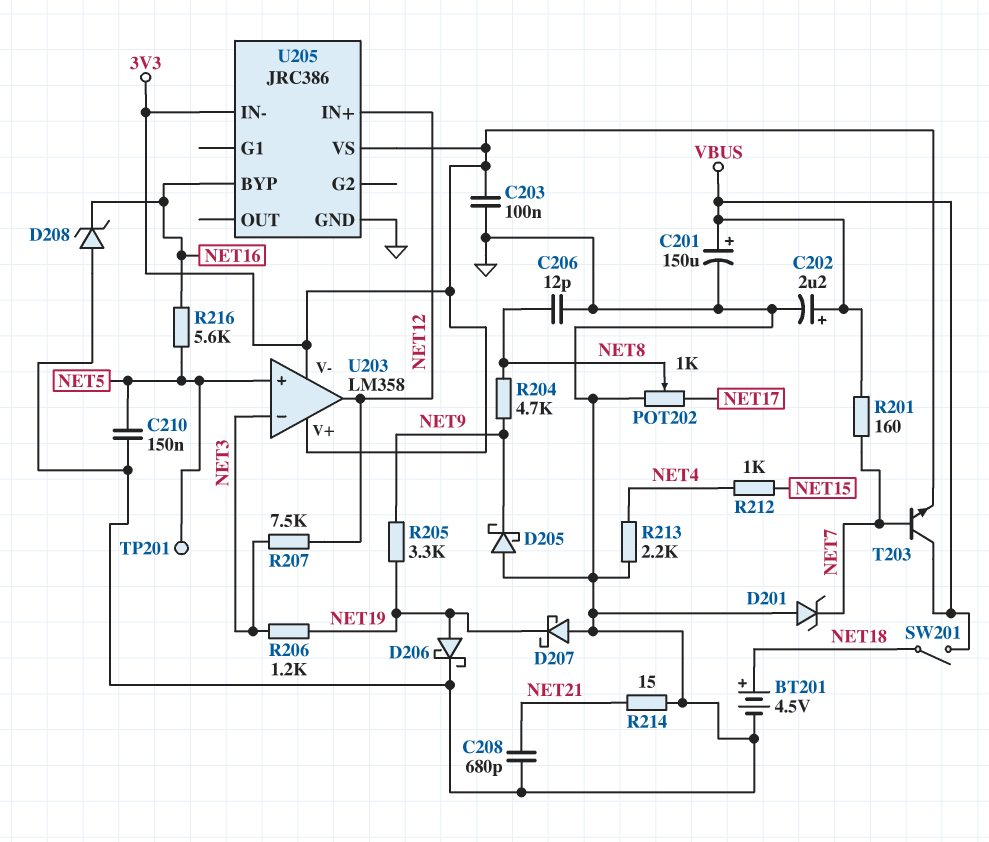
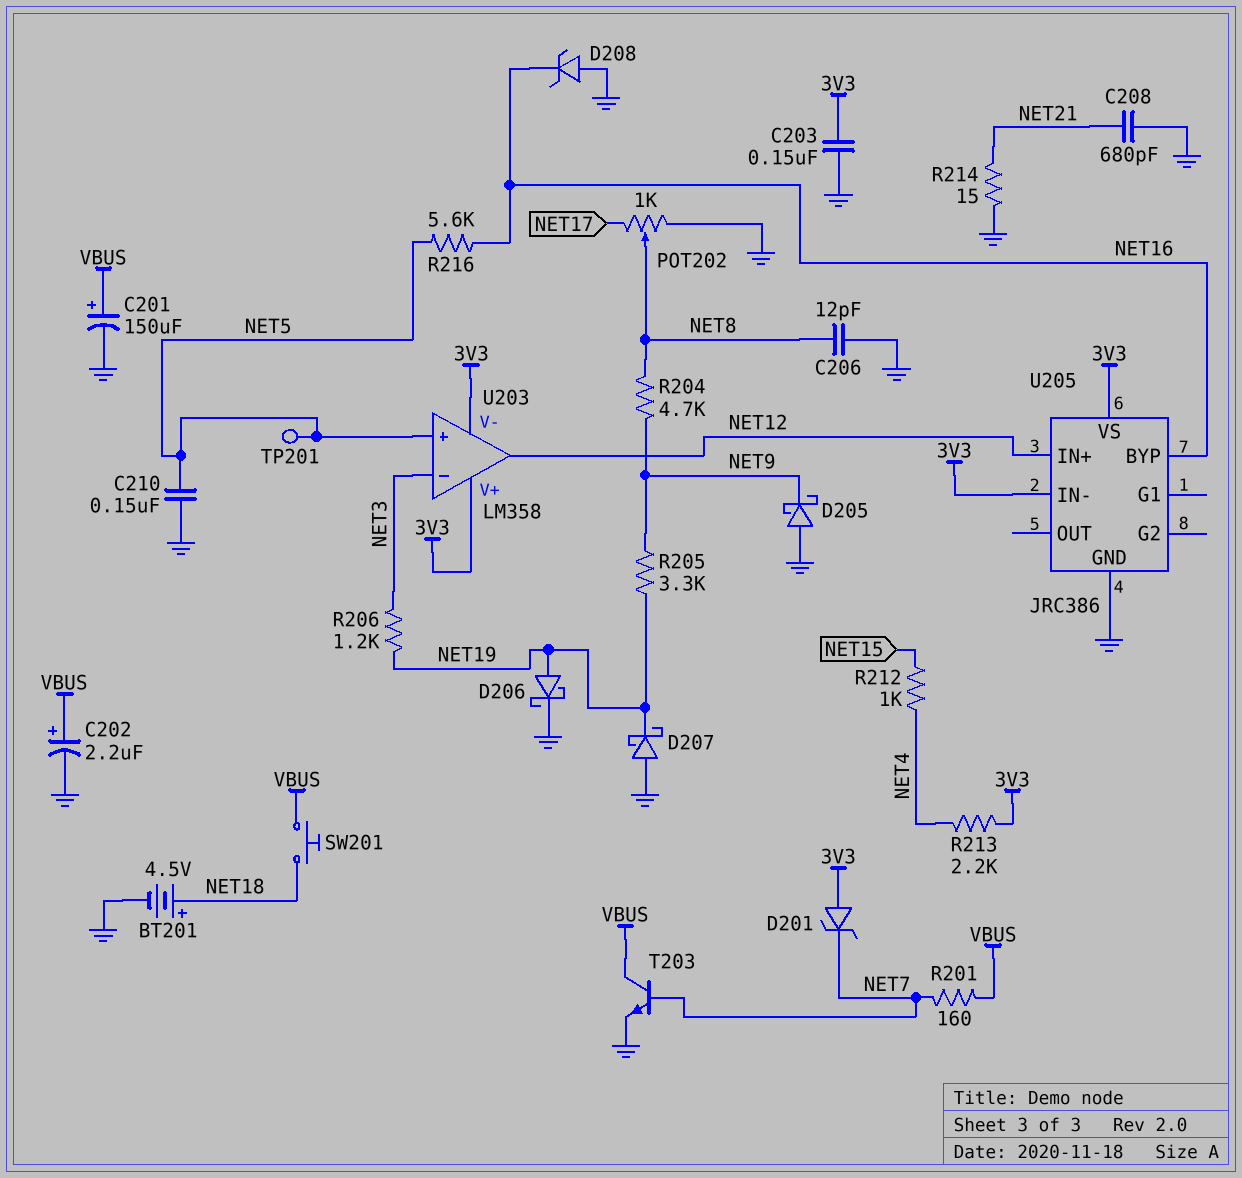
C203: 100nF (3V3, GND) -> 150nF (3V3, GND)
D201: zener (A GND, K NET7) -> zener (A 3V3, K NET7)
R207: 7.5k (NET3, NET12) -> none
R213: 2.2k (GND, NET4) -> 2.2k (3V3, NET4)
SW201: switch (NET18, VBUS) -> button (NET18, VBUS)
T203: NPN (B NET7, C VBUS, E 3V3) -> NPN (B NET7, C VBUS, E GND)

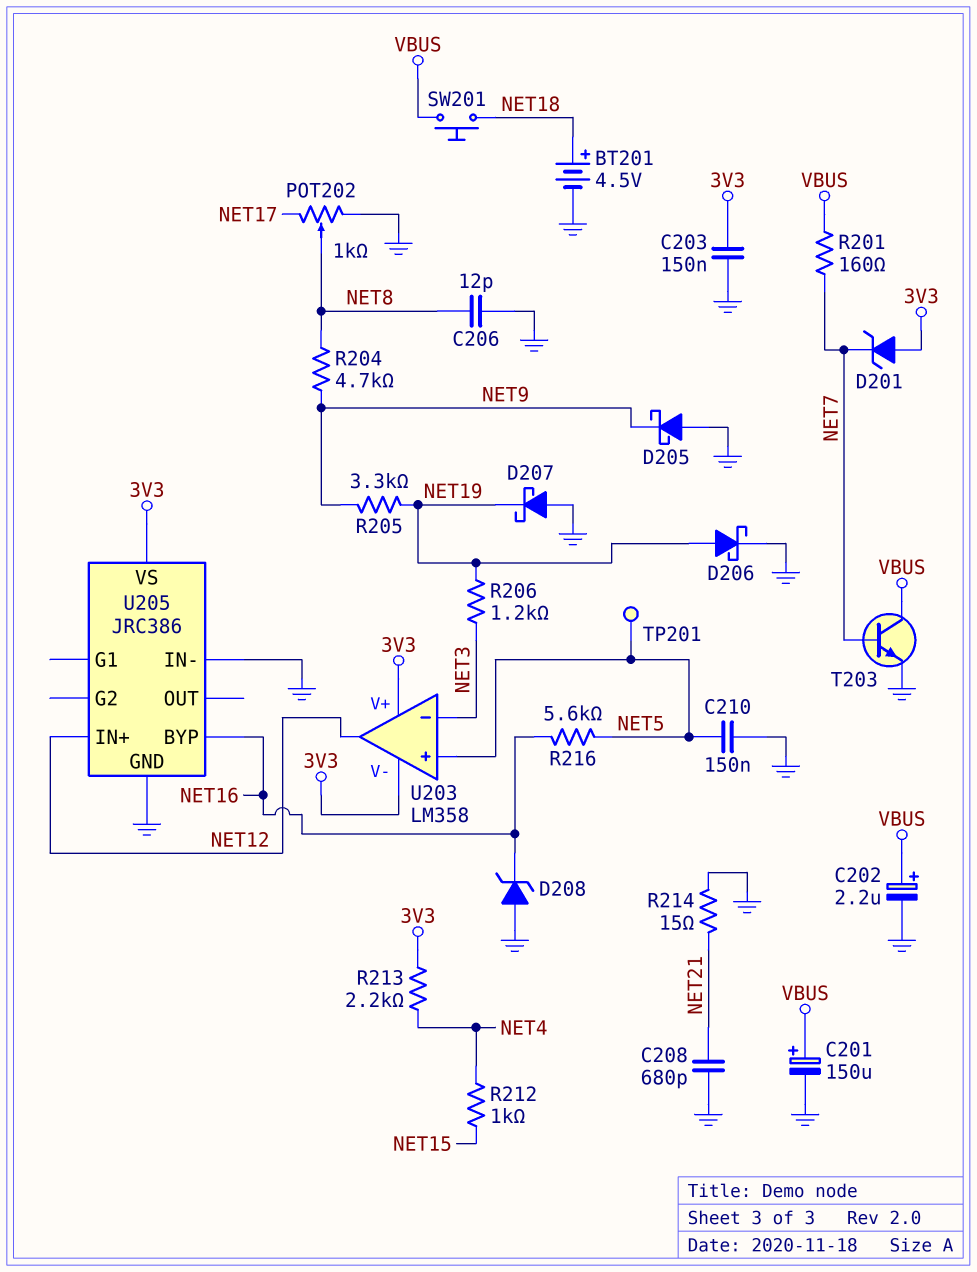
U205 pin IN-: 3V3 -> GND

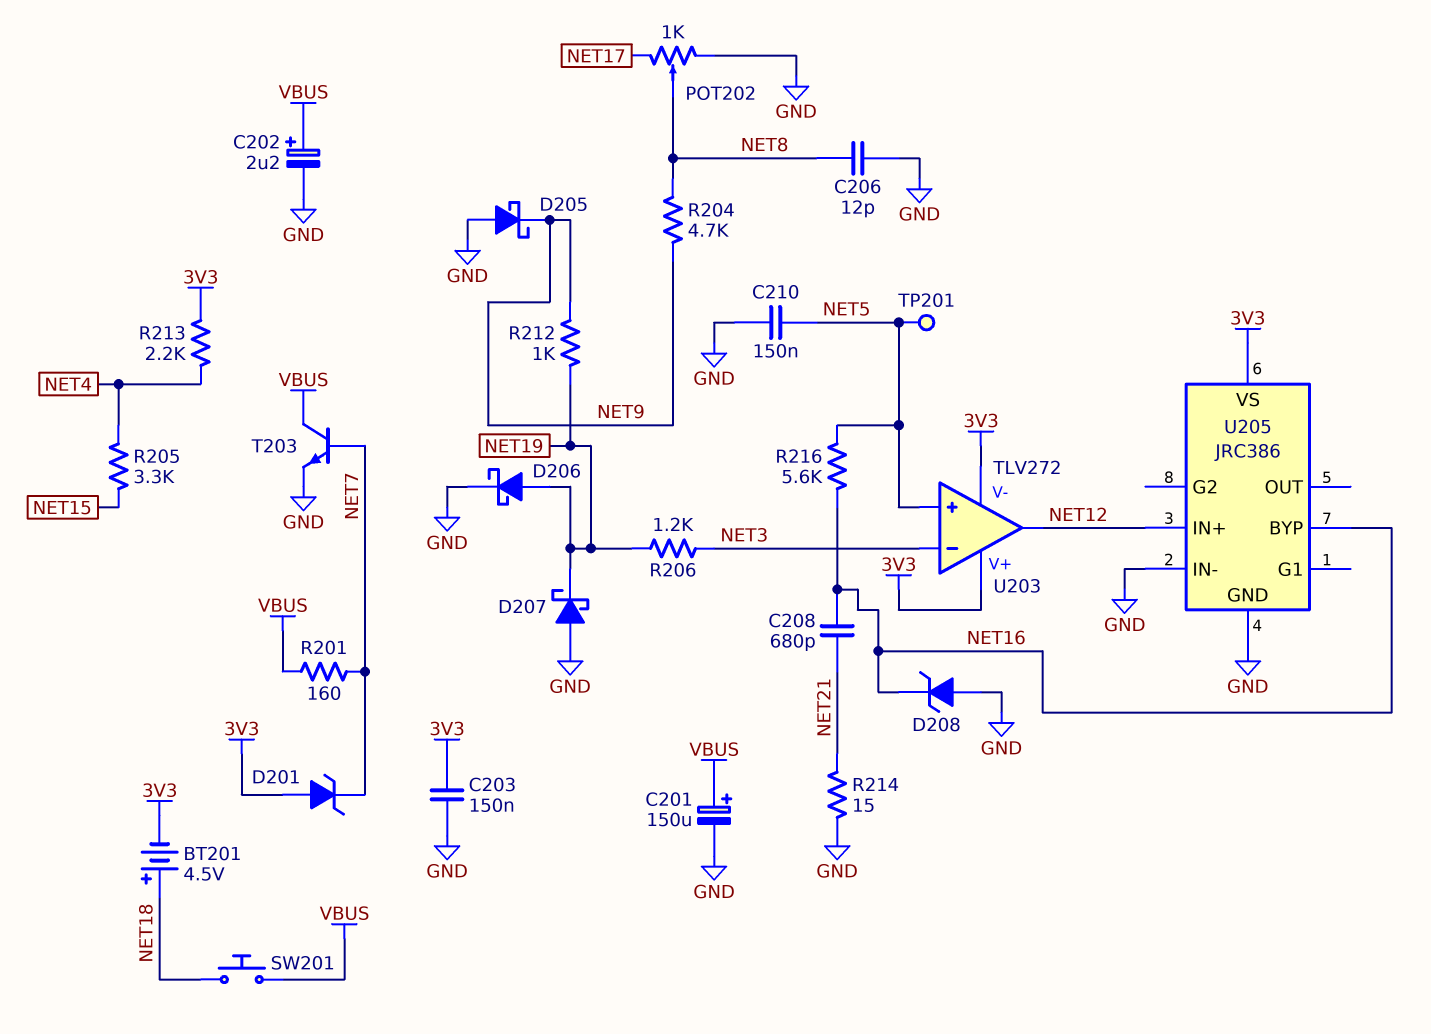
BT201: 4.5V (plus NET18, minus GND) -> 4.5V (plus NET18, minus 3V3)
C208: 680pF (GND, NET21) -> 680pF (NET16, NET21)
R205: 3.3k (NET9, NET19) -> 3.3k (NET4, NET15)
R212: 1k (NET4, NET15) -> 1k (NET9, NET19)
U203: LM358 -> TLV272

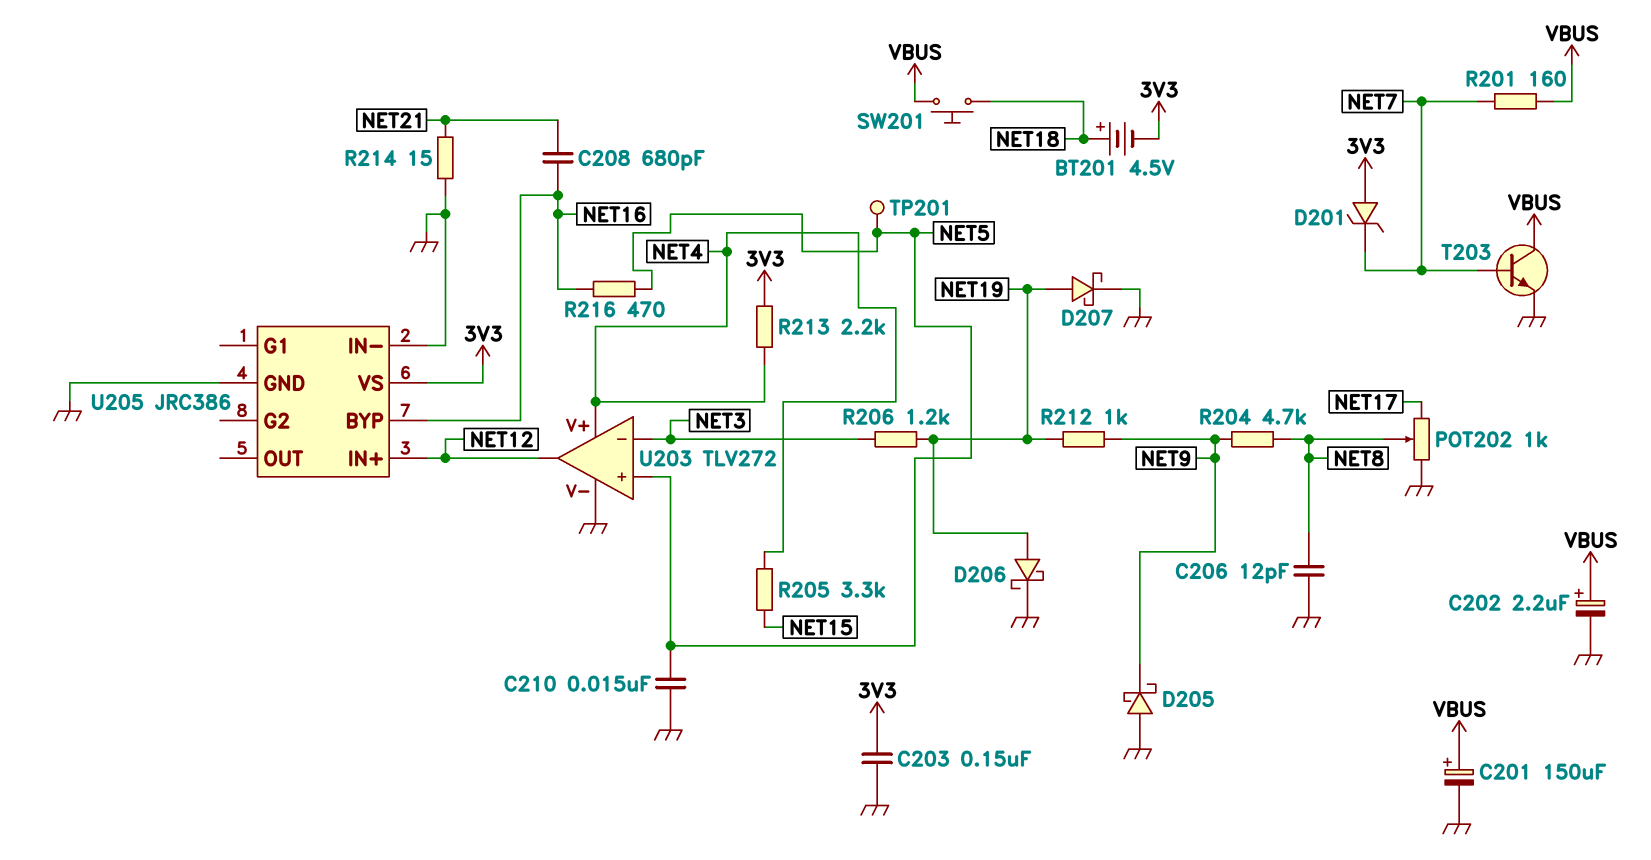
C210: 150nF (GND, NET5) -> 15nF (GND, NET5)
D207: schottky (A GND, K NET19) -> schottky (A NET19, K GND)
D208: zener (A GND, K NET16) -> none
R216: 5.6k (NET5, NET16) -> 470 (NET5, NET16)
U203 pin V+: 3V3 -> NET4
U203 pin V-: 3V3 -> GND

